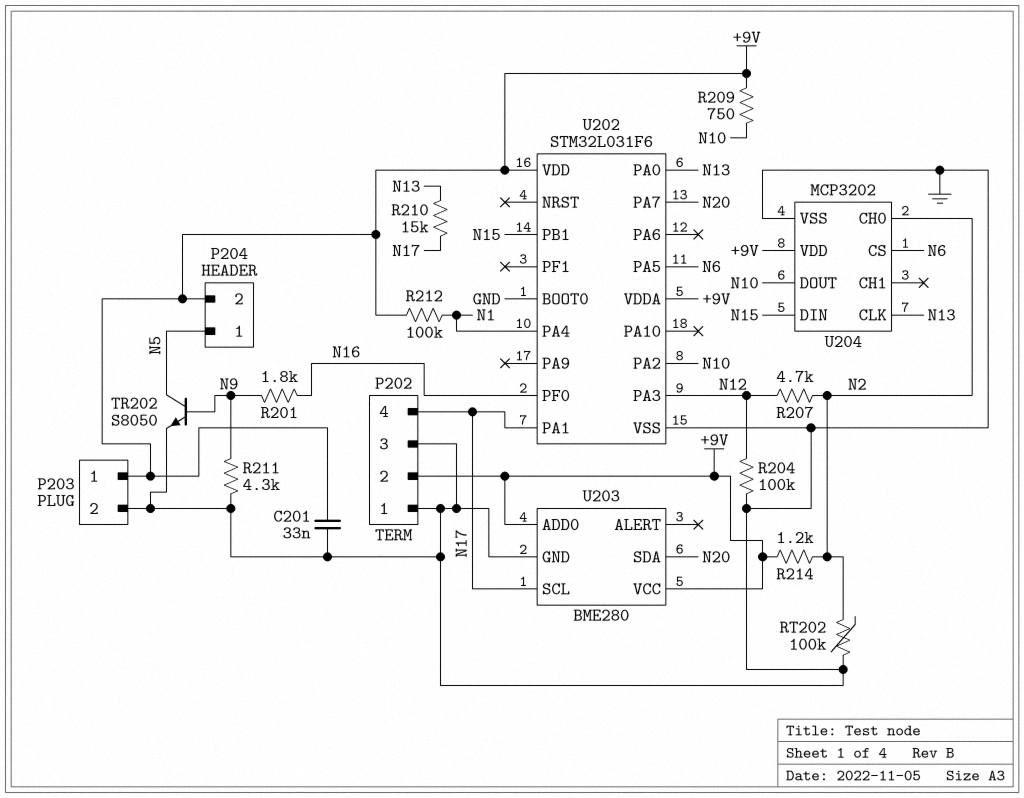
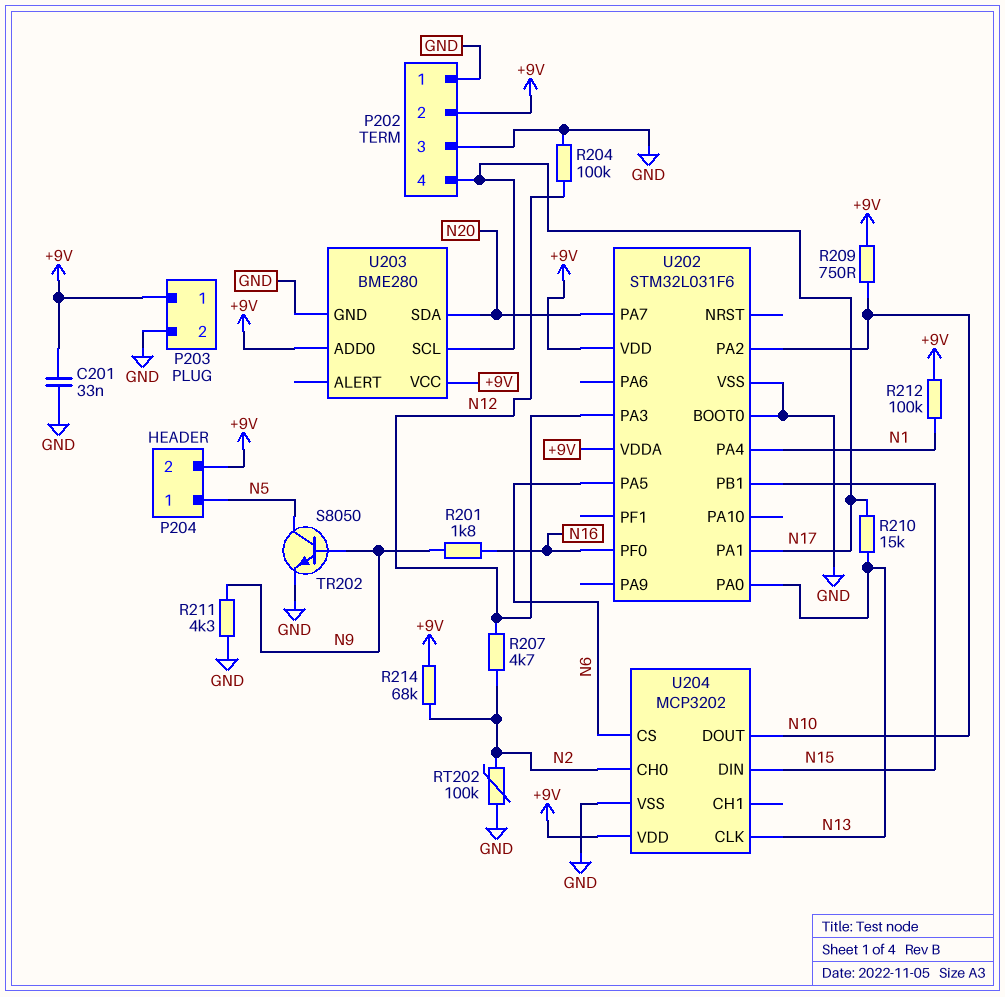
R214: 1.2k (+9V, N2) -> 68k (+9V, N2)

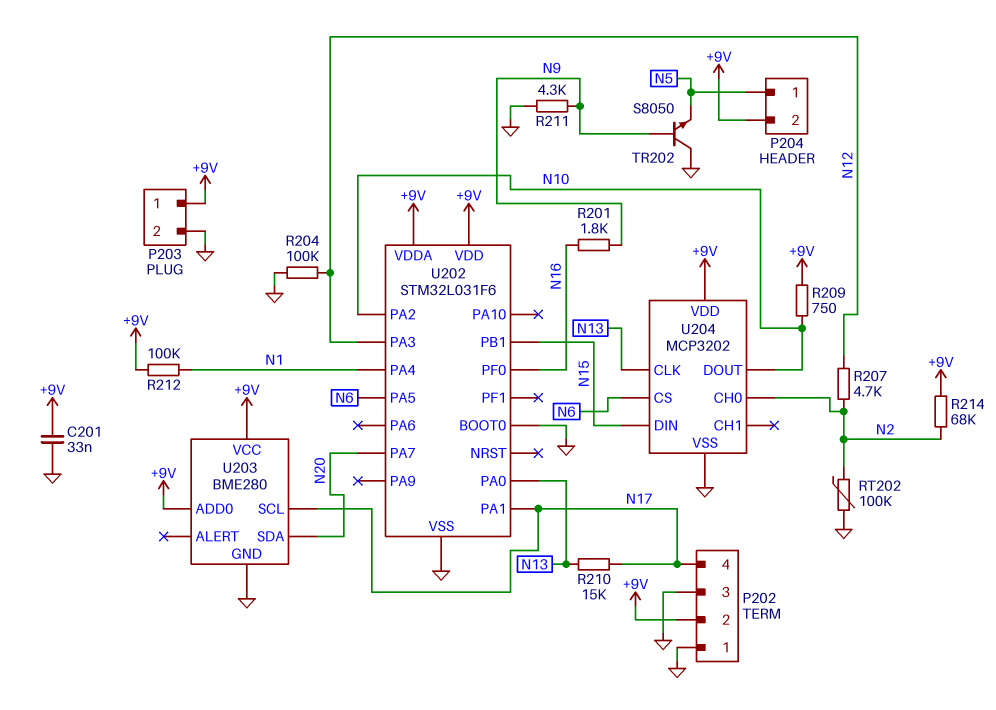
TR202: NPN S8050 (B N9, C N5, E GND) -> NPN S8050 (B N9, C GND, E N5)

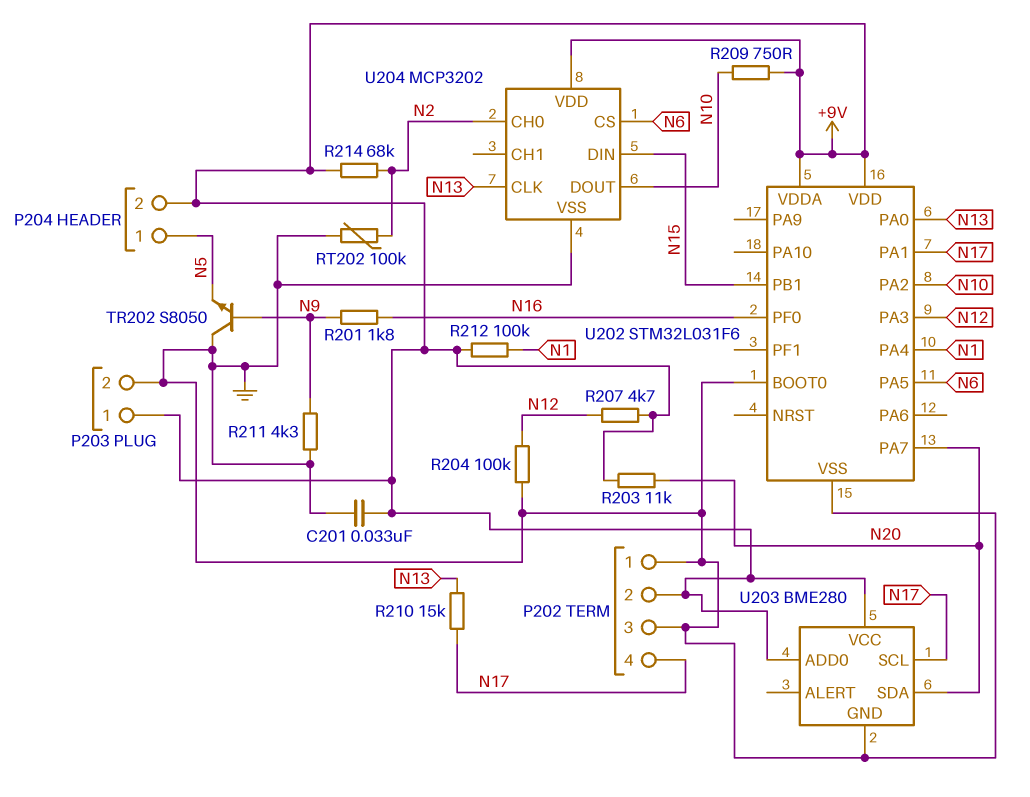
R203: none -> 11k (+9V, N20)
R207: 4.7k (N2, N12) -> 4.7k (+9V, N12)

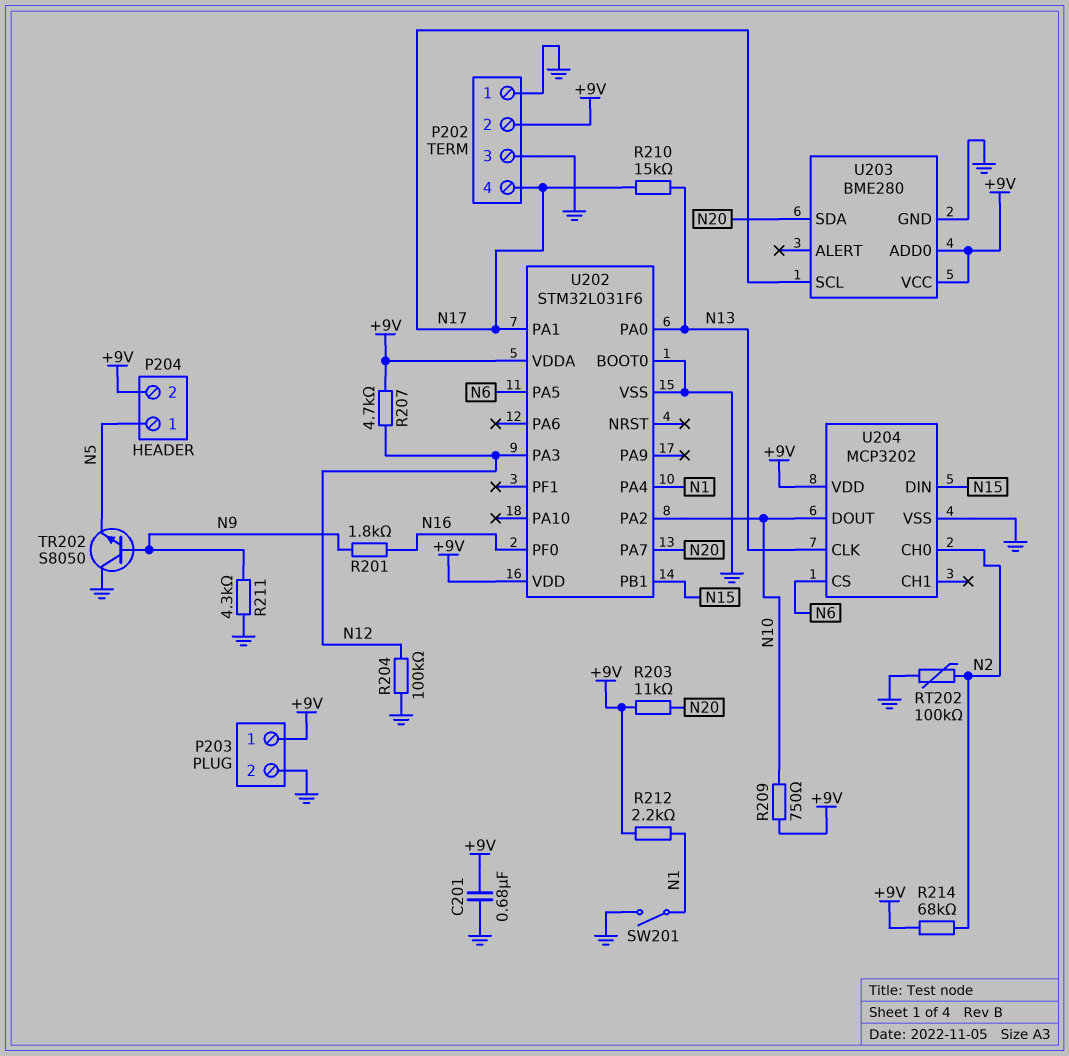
C201: 33nF (+9V, GND) -> 680nF (+9V, GND)
R212: 100k (+9V, N1) -> 2.2k (+9V, N1)
SW201: none -> switch (GND, N1)

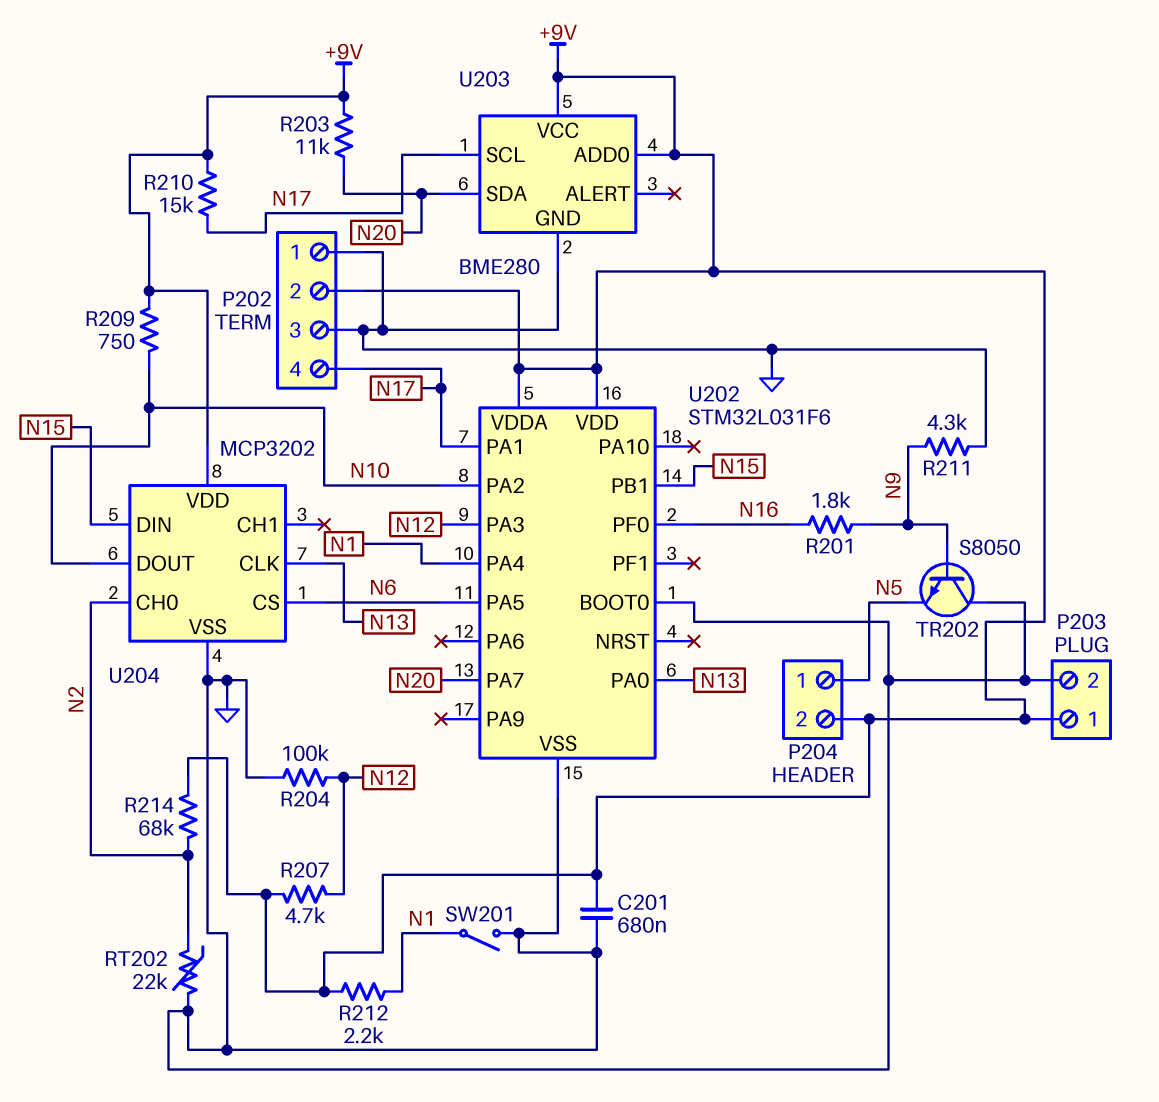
R210: 15k (N13, N17) -> 15k (+9V, N17)
RT202: 100k (GND, N2) -> 22k (GND, N2)

